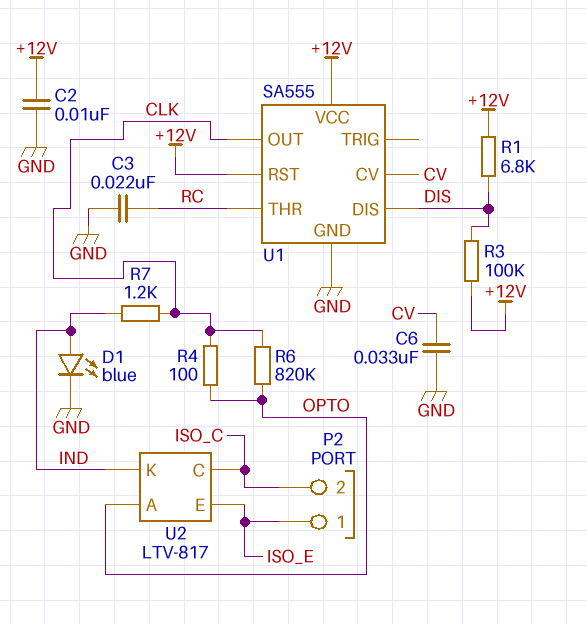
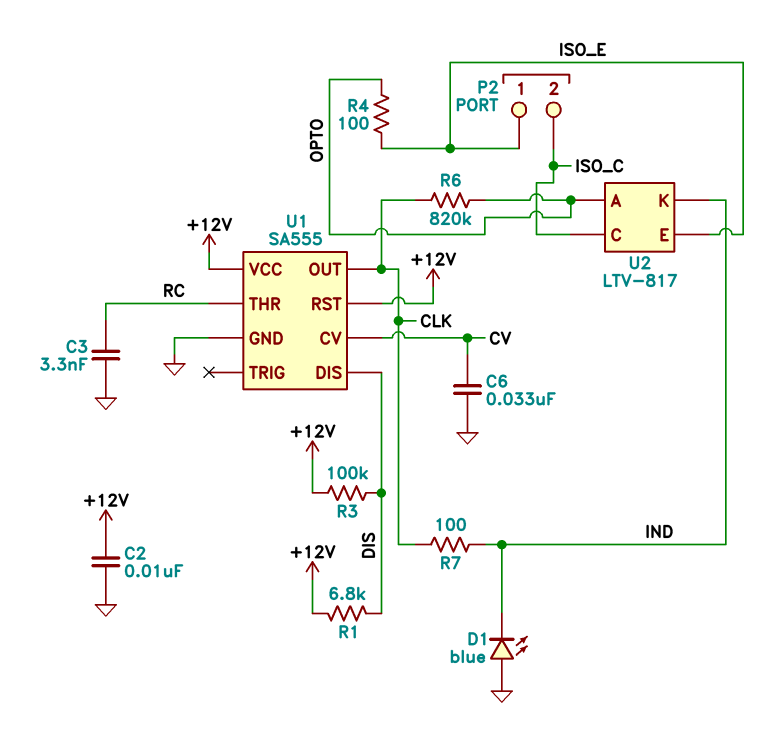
C3: 22nF (GND, RC) -> 3.3nF (GND, RC)
D1: LED blue (A IND, K GND) -> LED blue (A GND, K IND)
R4: 100 (CLK, OPTO) -> 100 (ISO_E, OPTO)
R7: 1.2k (CLK, IND) -> 100 (CLK, IND)

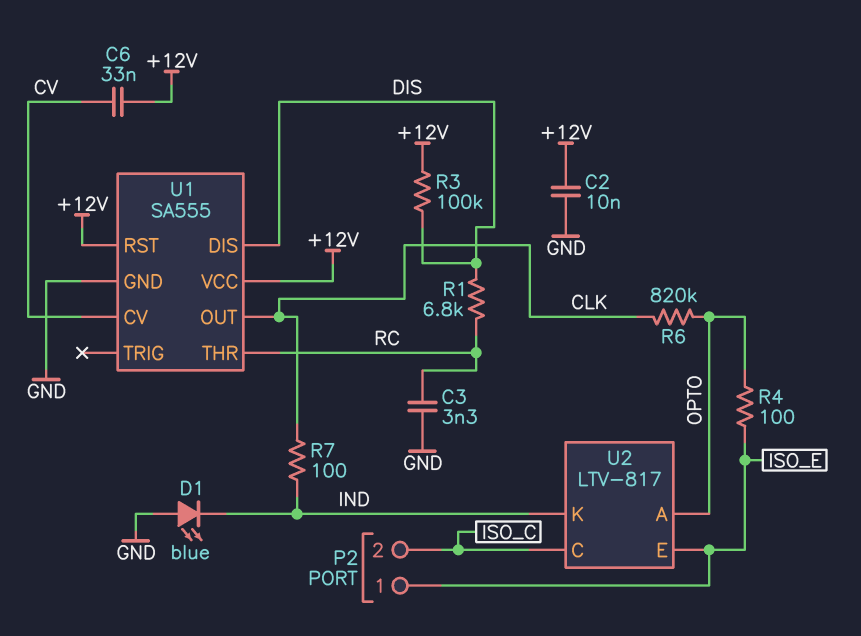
C6: 33nF (CV, GND) -> 33nF (+12V, CV)
R1: 6.8k (+12V, DIS) -> 6.8k (DIS, RC)

